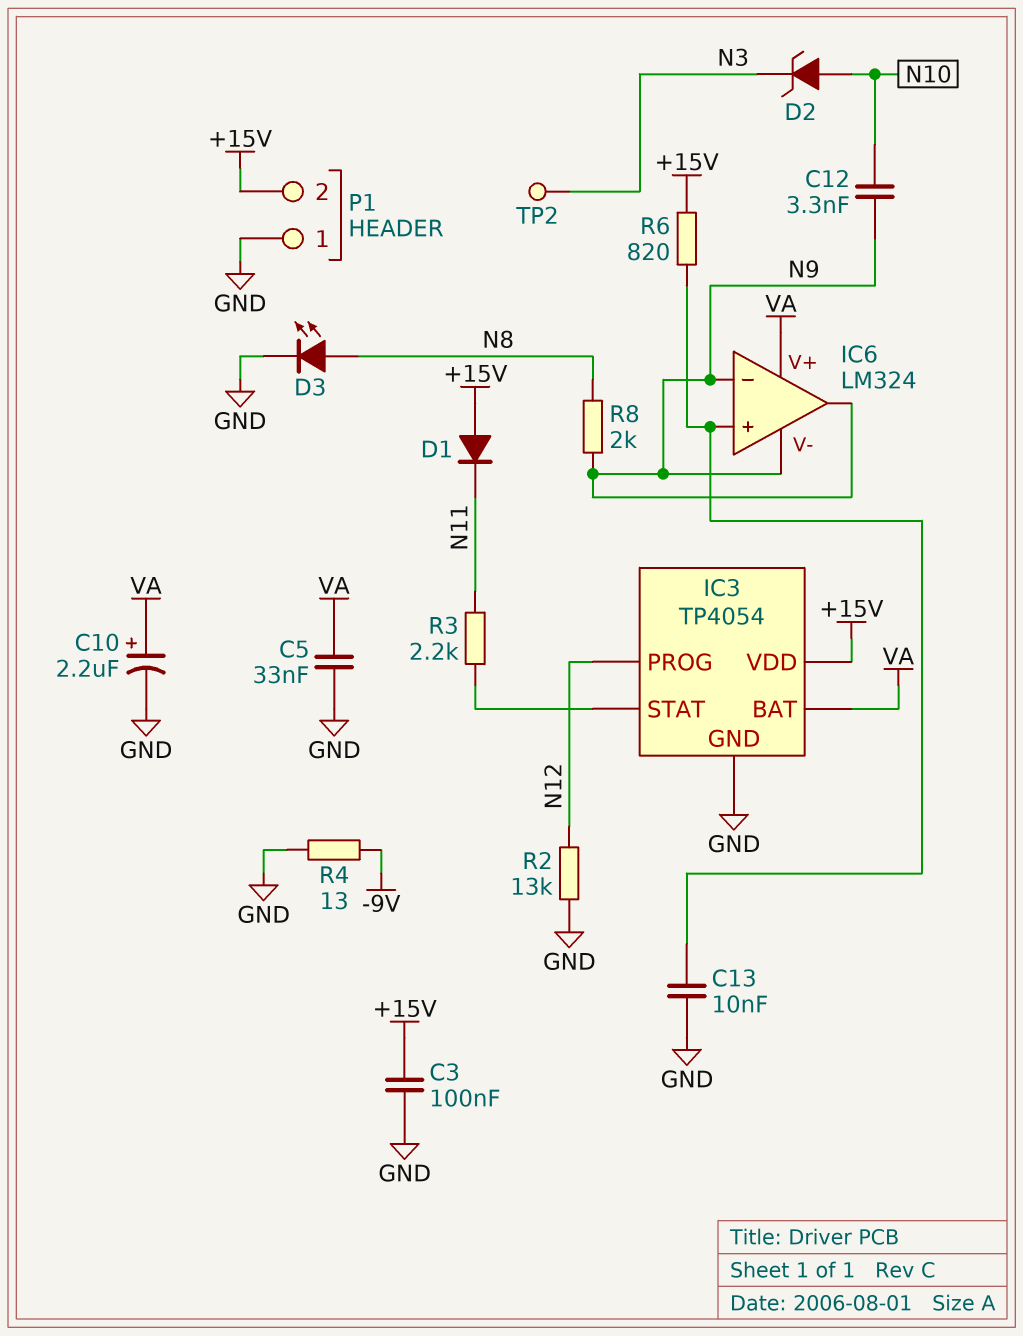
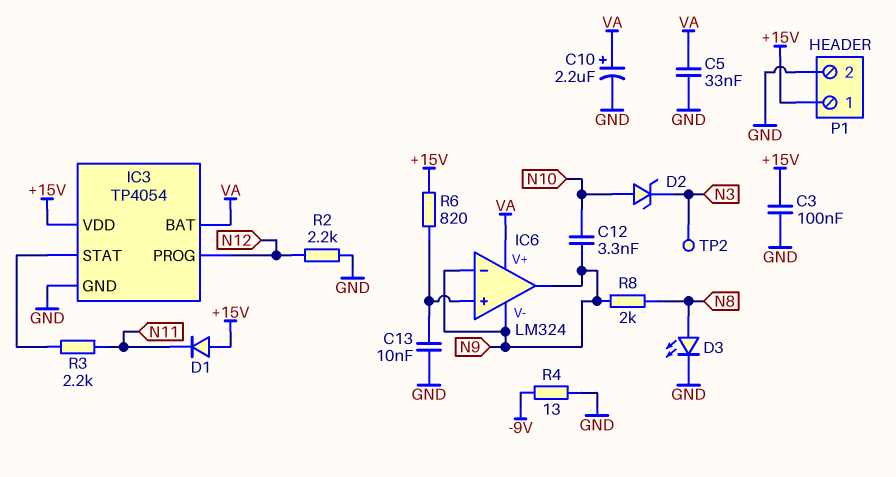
P1 pin 1: GND -> +15V
P1 pin 2: +15V -> GND
R2: 13k (GND, N12) -> 2.2k (GND, N12)

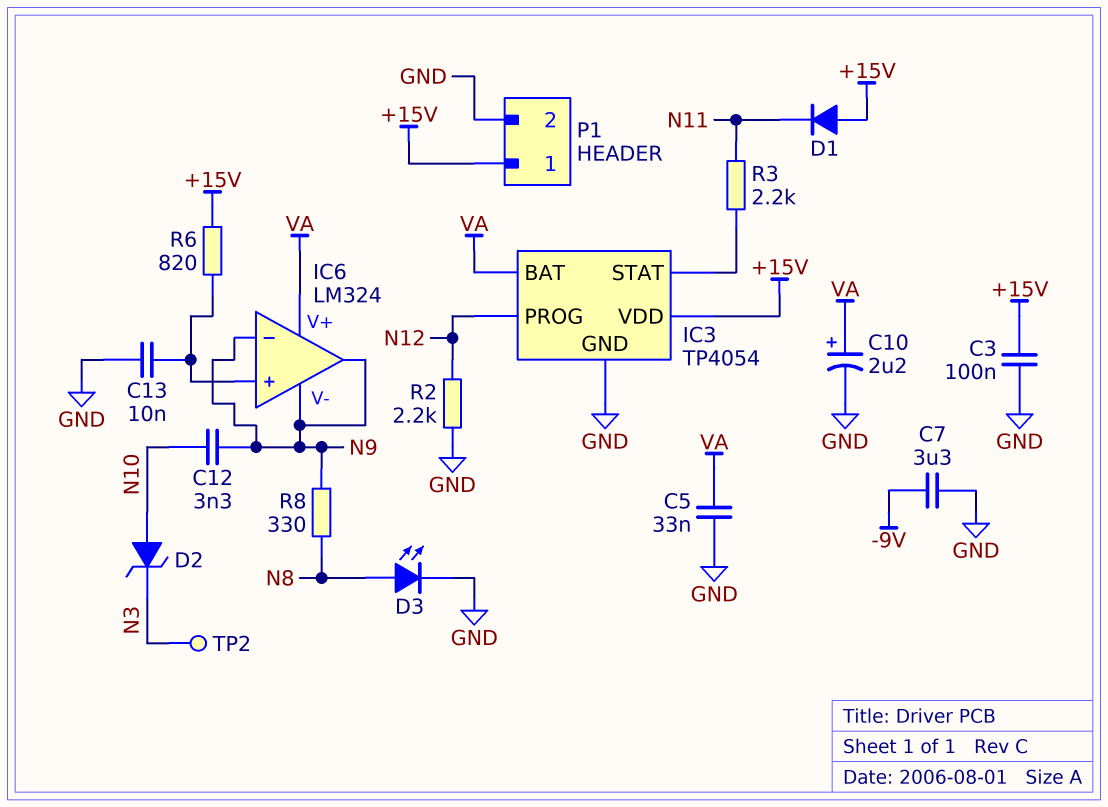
C7: none -> 3.3uF (-9V, GND)
R4: 13 (-9V, GND) -> none
R8: 2k (N8, N9) -> 330 (N8, N9)

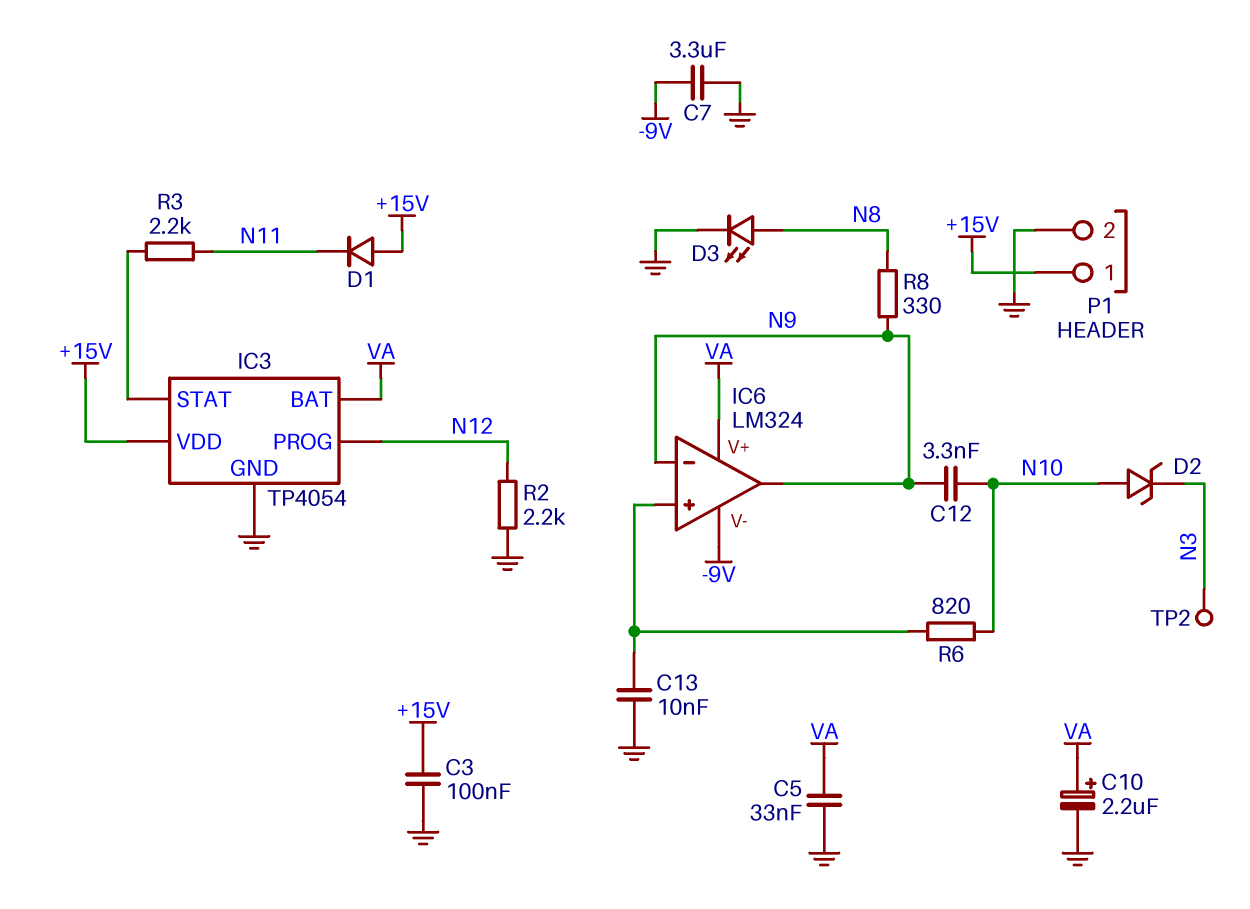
IC6 pin V-: N9 -> -9V
R6: 820 (+15V, IC6/in+) -> 820 (IC6/in+, N10)

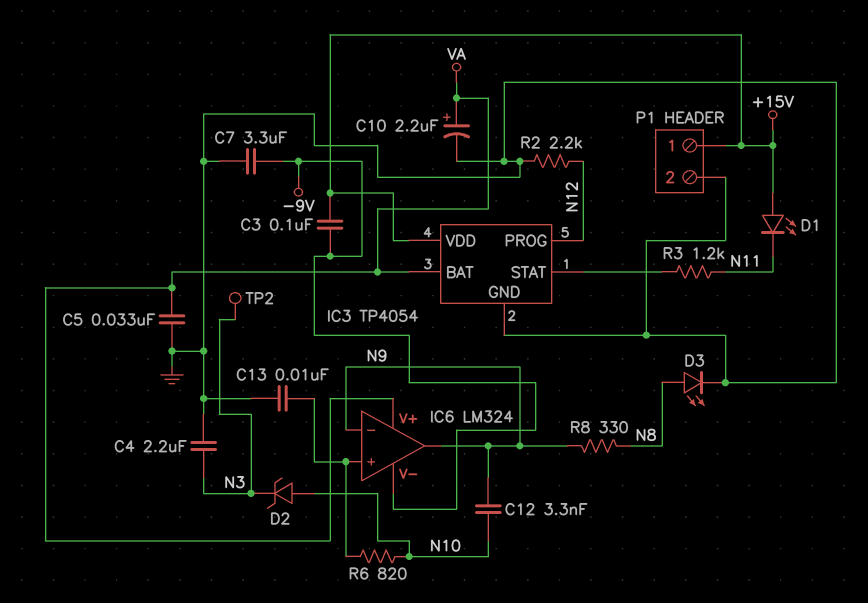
C3: 100nF (+15V, GND) -> 100nF (+15V, -9V)
C4: none -> 2.2uF (GND, N3)
D1: diode (A +15V, K N11) -> LED (A +15V, K N11)
R3: 2.2k (IC3/STAT, N11) -> 1.2k (IC3/STAT, N11)

